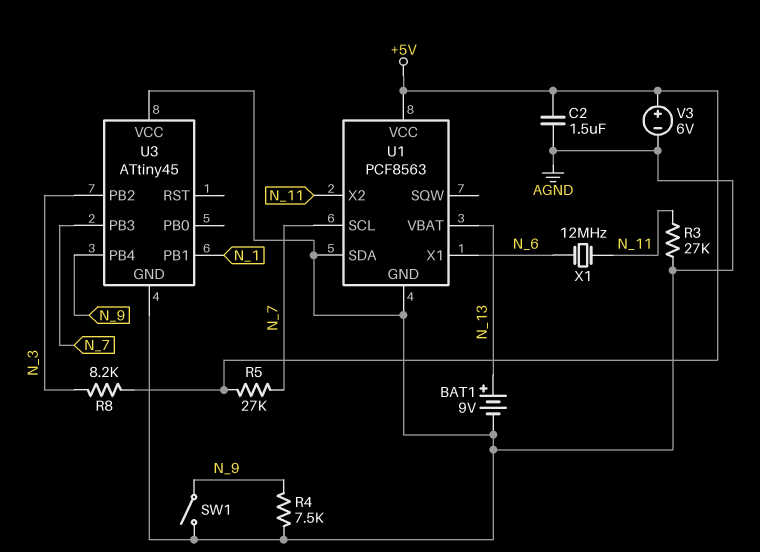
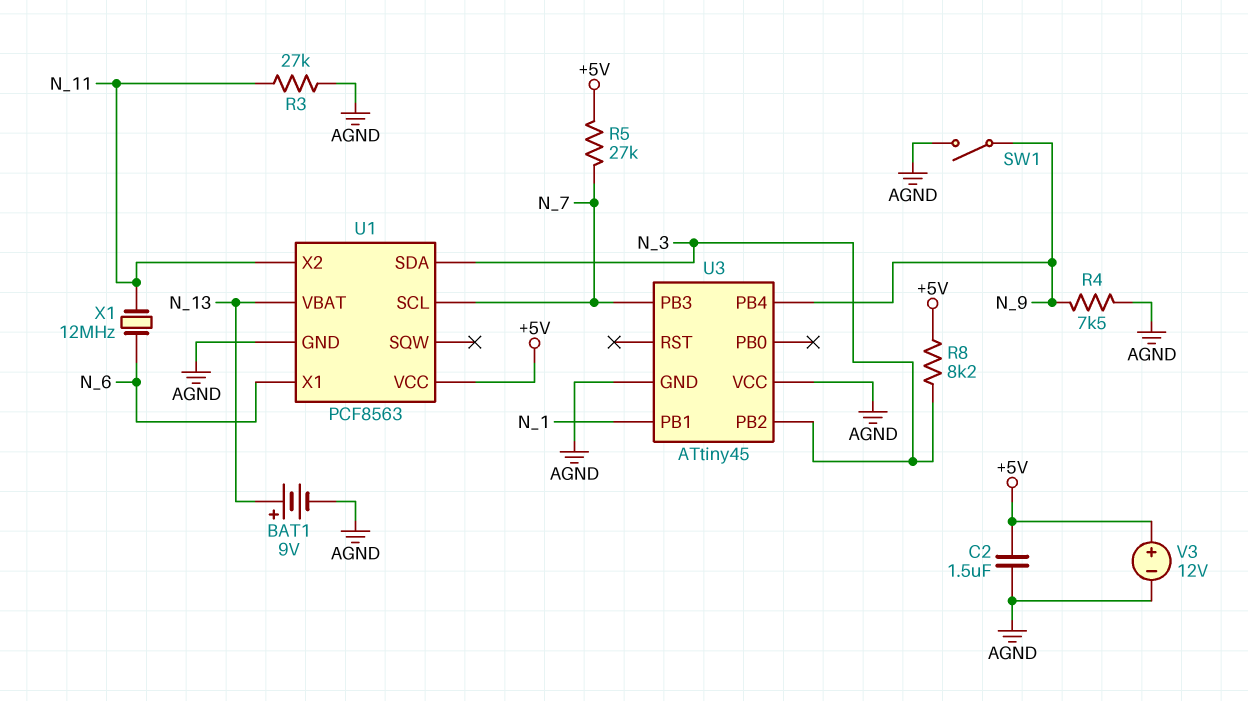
U1 pin SDA: AGND -> N_3
V3: 6V (plus +5V, minus AGND) -> 12V (plus +5V, minus AGND)

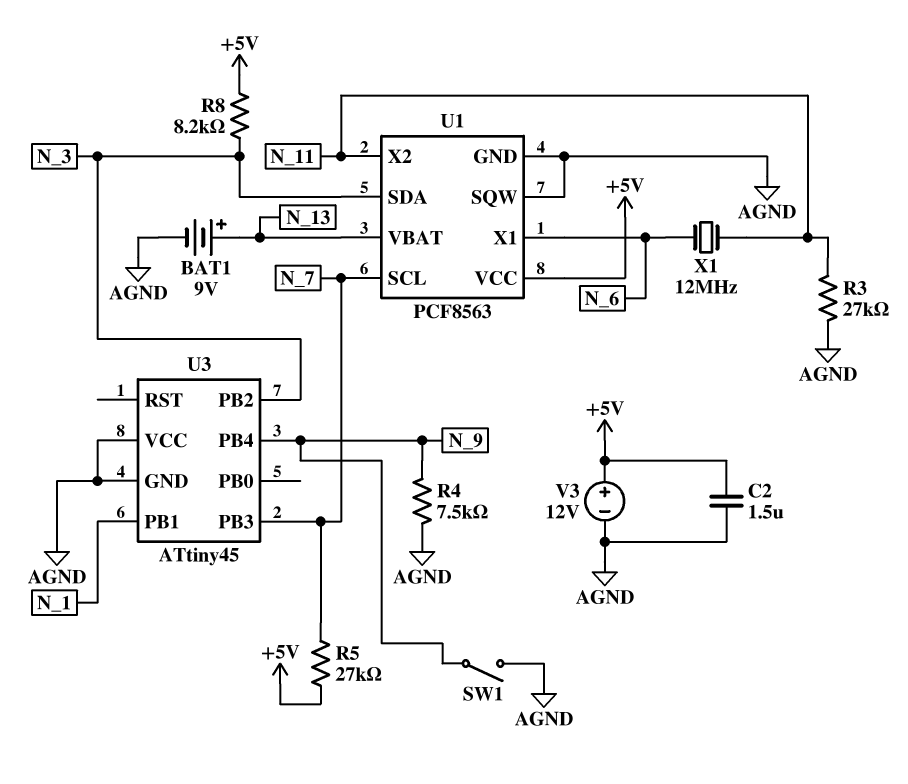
U1 pin SQW: none -> AGND

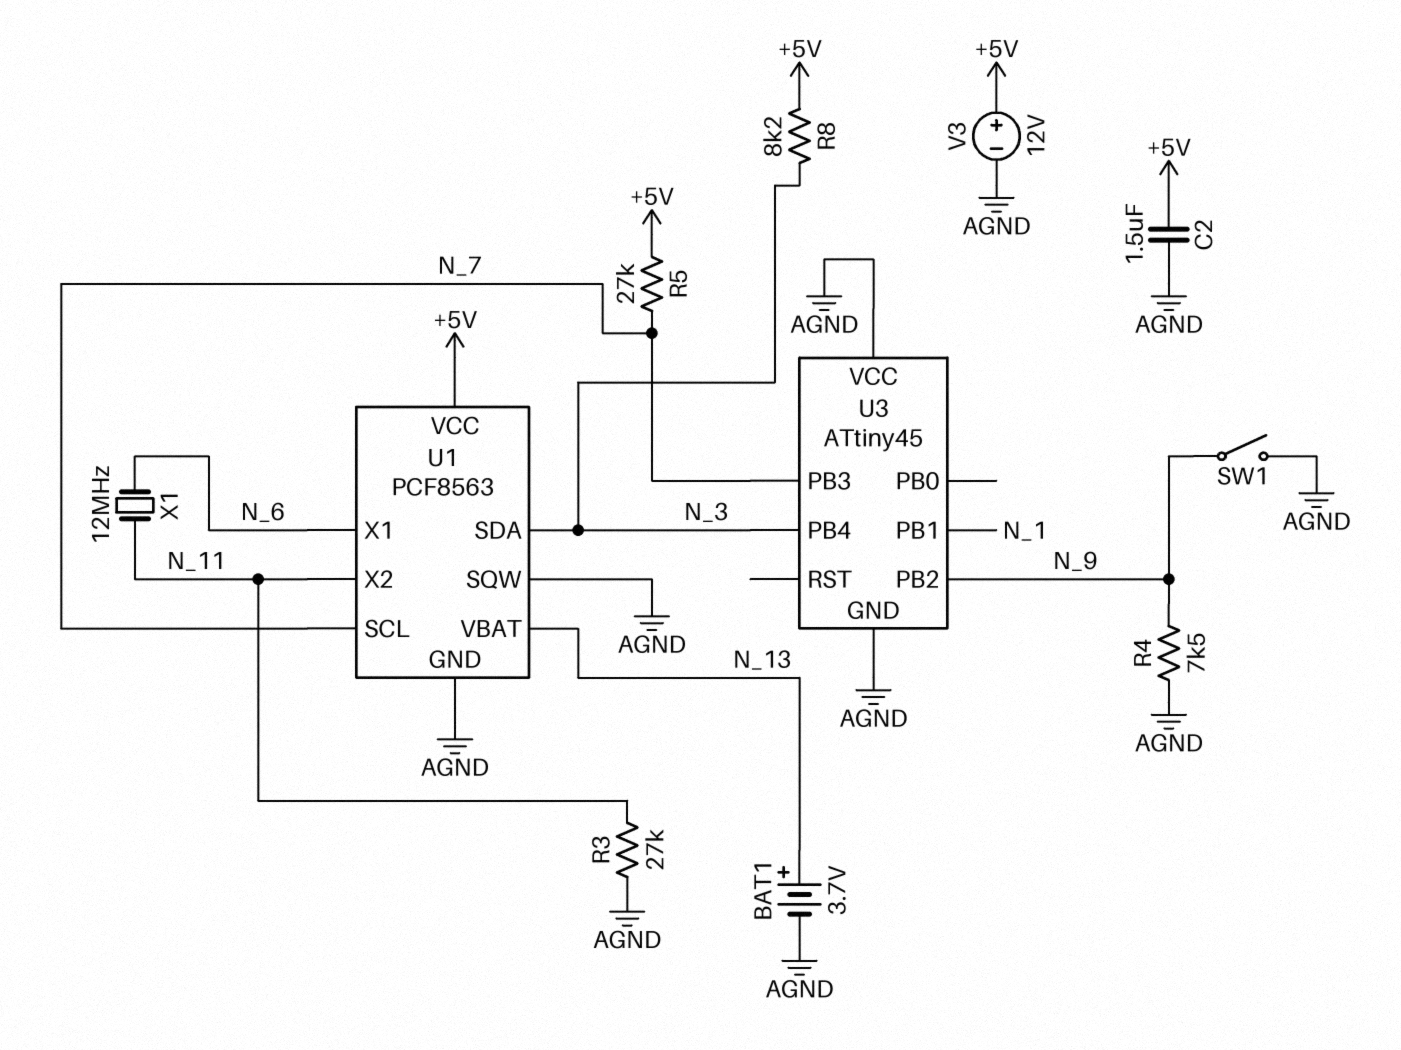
BAT1: 9V (plus N_13, minus AGND) -> 3.7V (plus N_13, minus AGND)
U3 pin PB2: N_3 -> N_9
U3 pin PB4: N_9 -> N_3

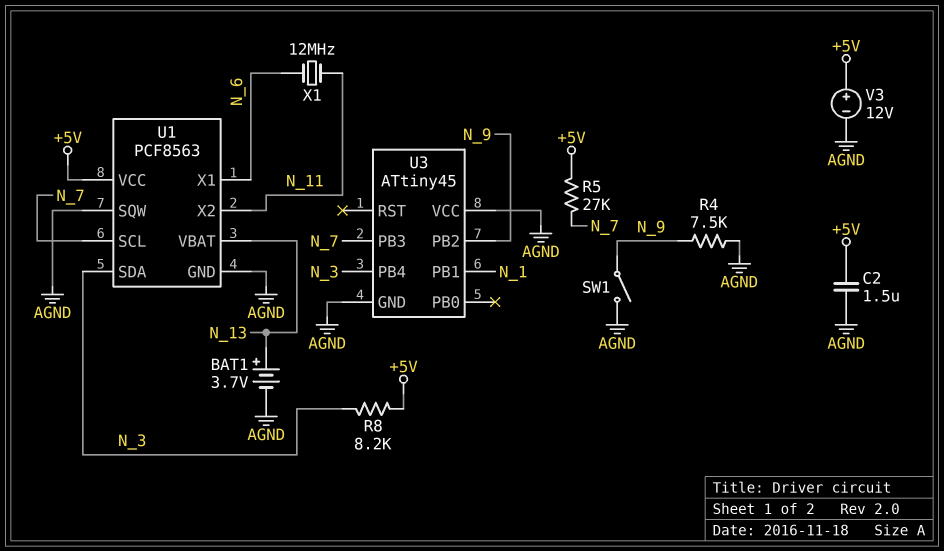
R3: 27k (AGND, N_11) -> none

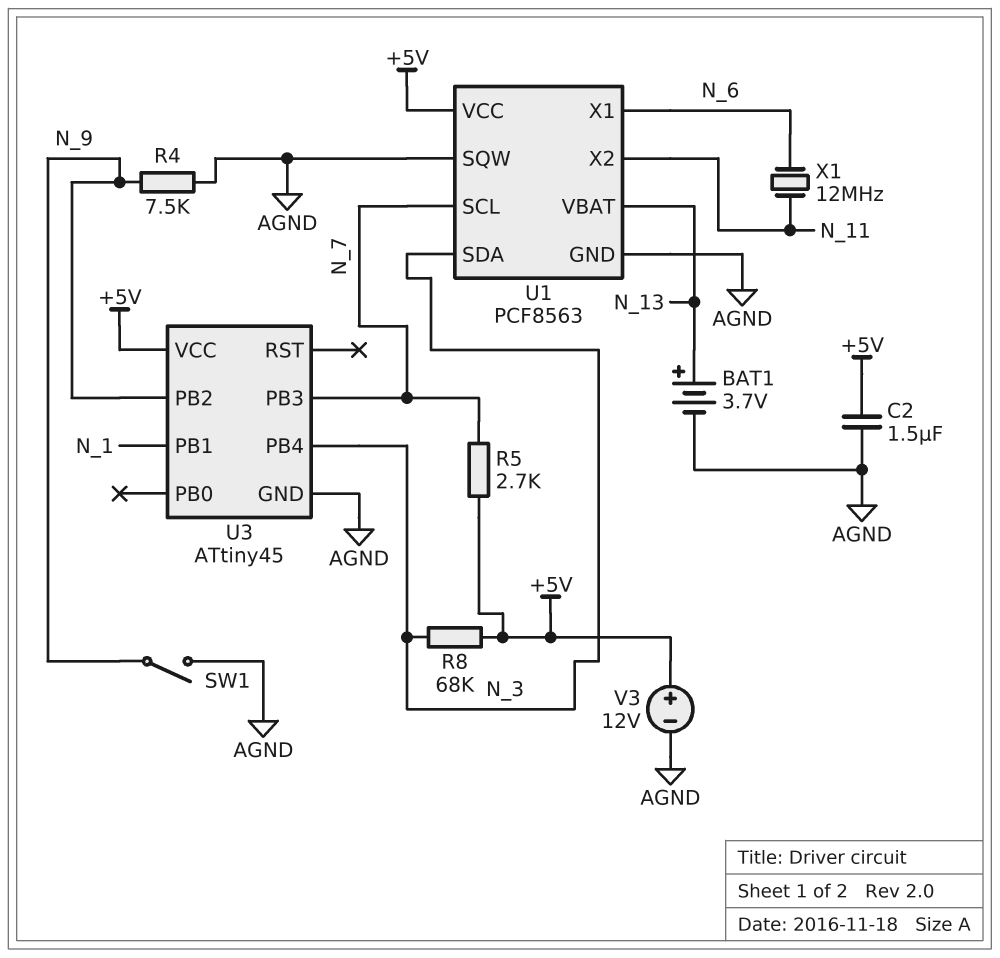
R5: 27k (+5V, N_7) -> 2.7k (+5V, N_7)
R8: 8.2k (+5V, N_3) -> 68k (+5V, N_3)
U3 pin VCC: AGND -> +5V

